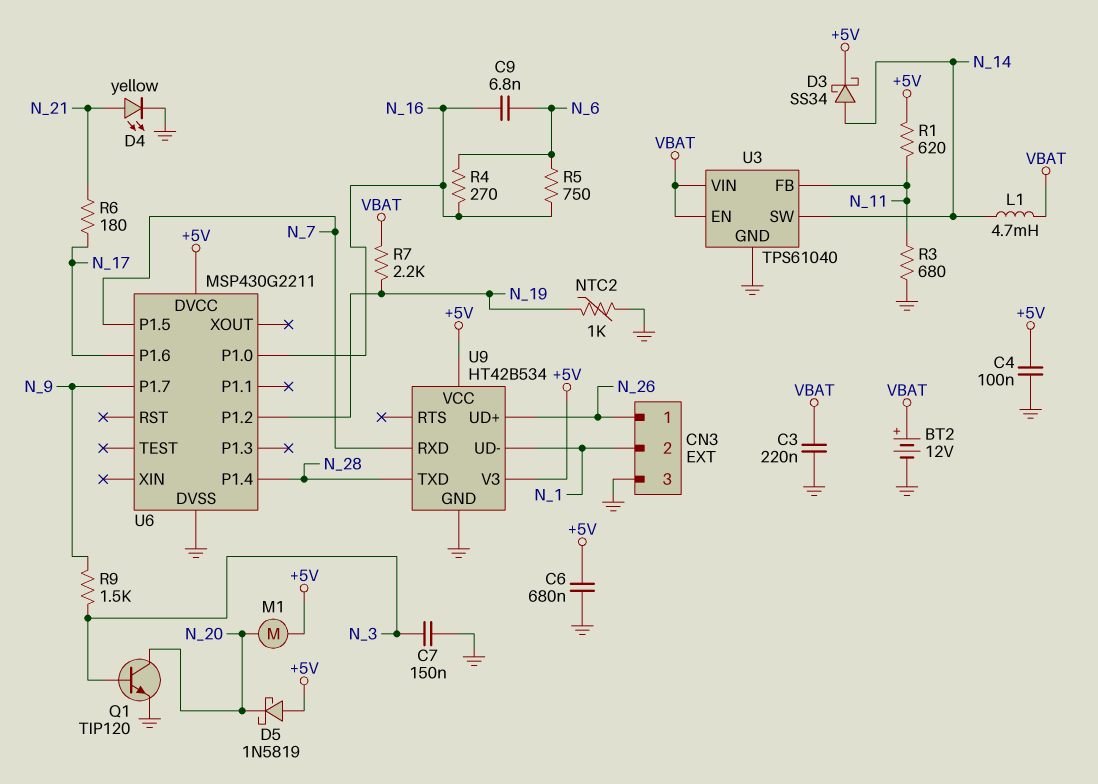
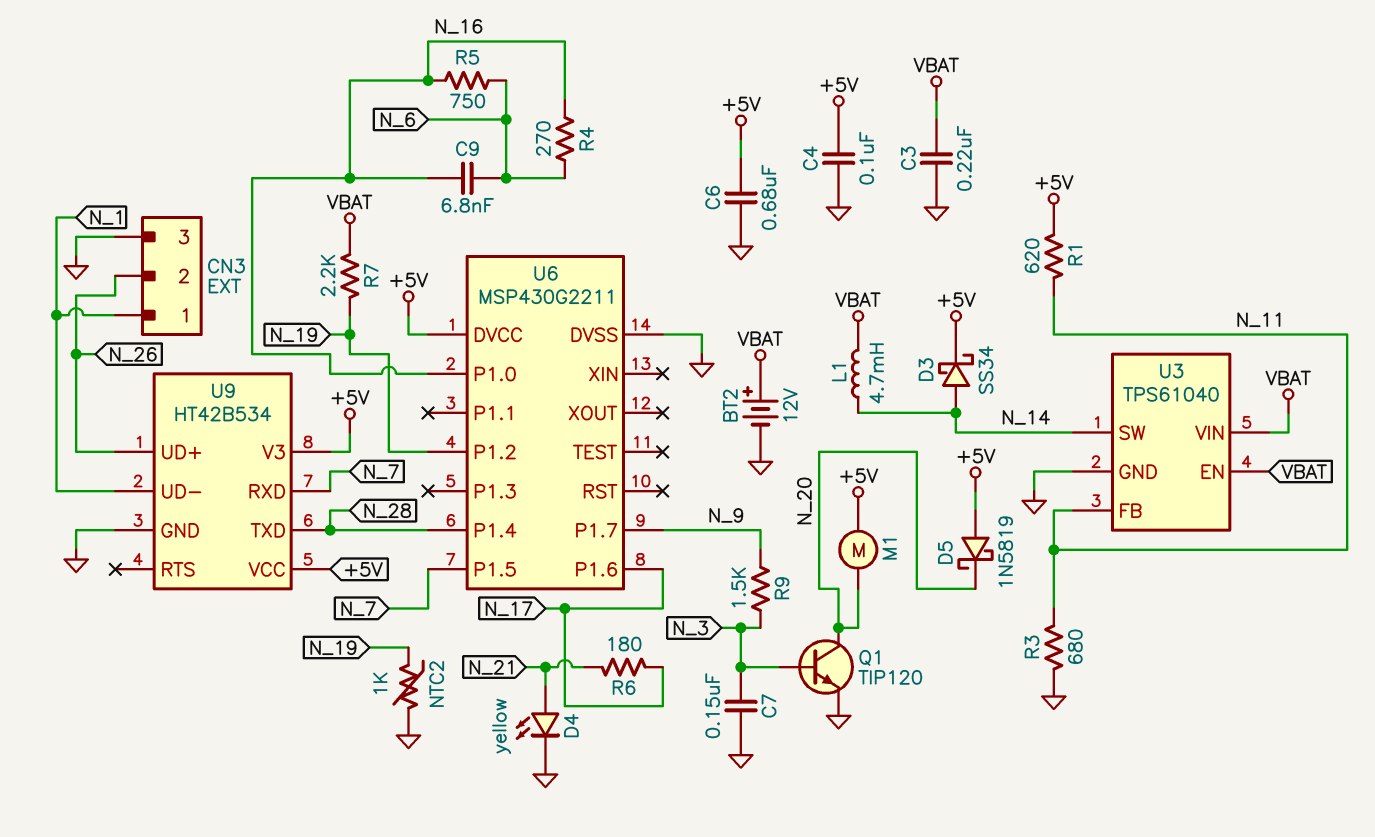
CN3 pin 1: N_26 -> N_1
CN3 pin 2: N_1 -> N_26

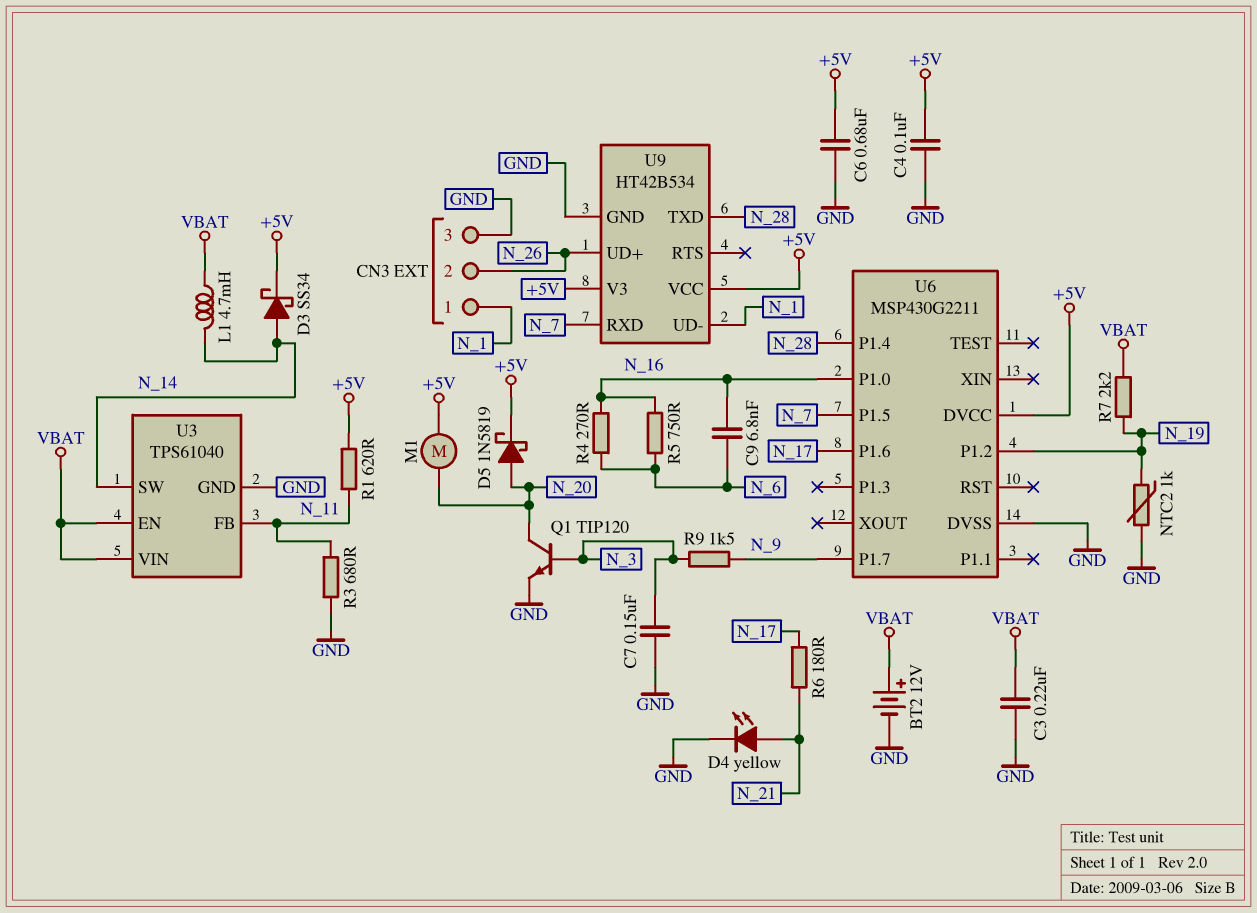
D5: schottky 1N5819 (A +5V, K N_20) -> schottky 1N5819 (A N_20, K +5V)

